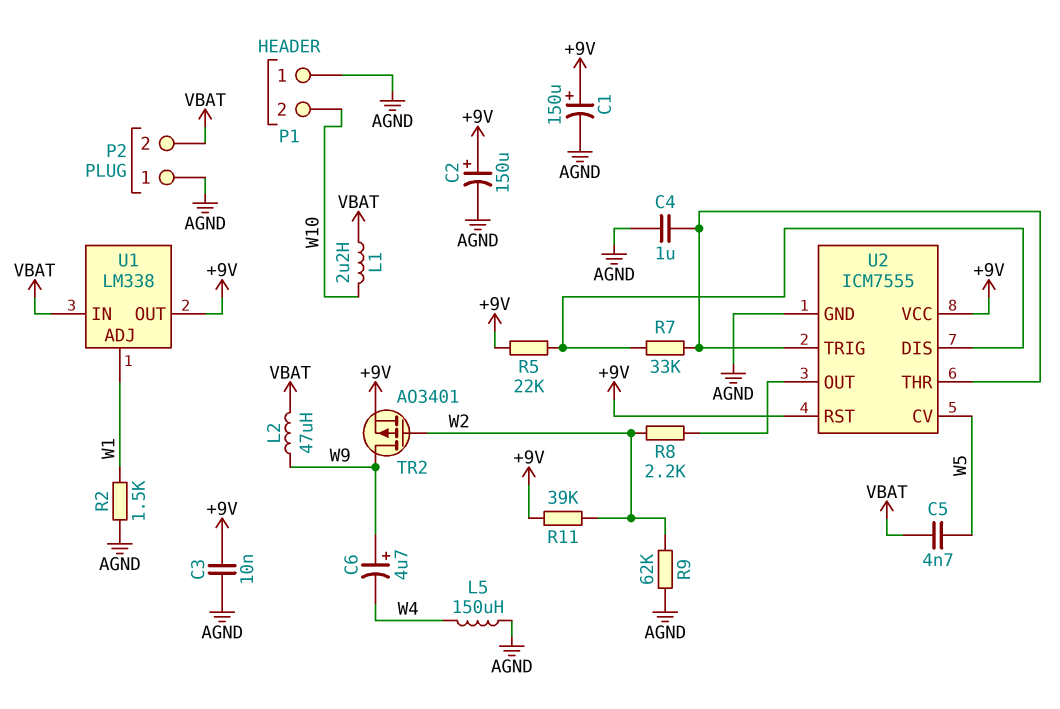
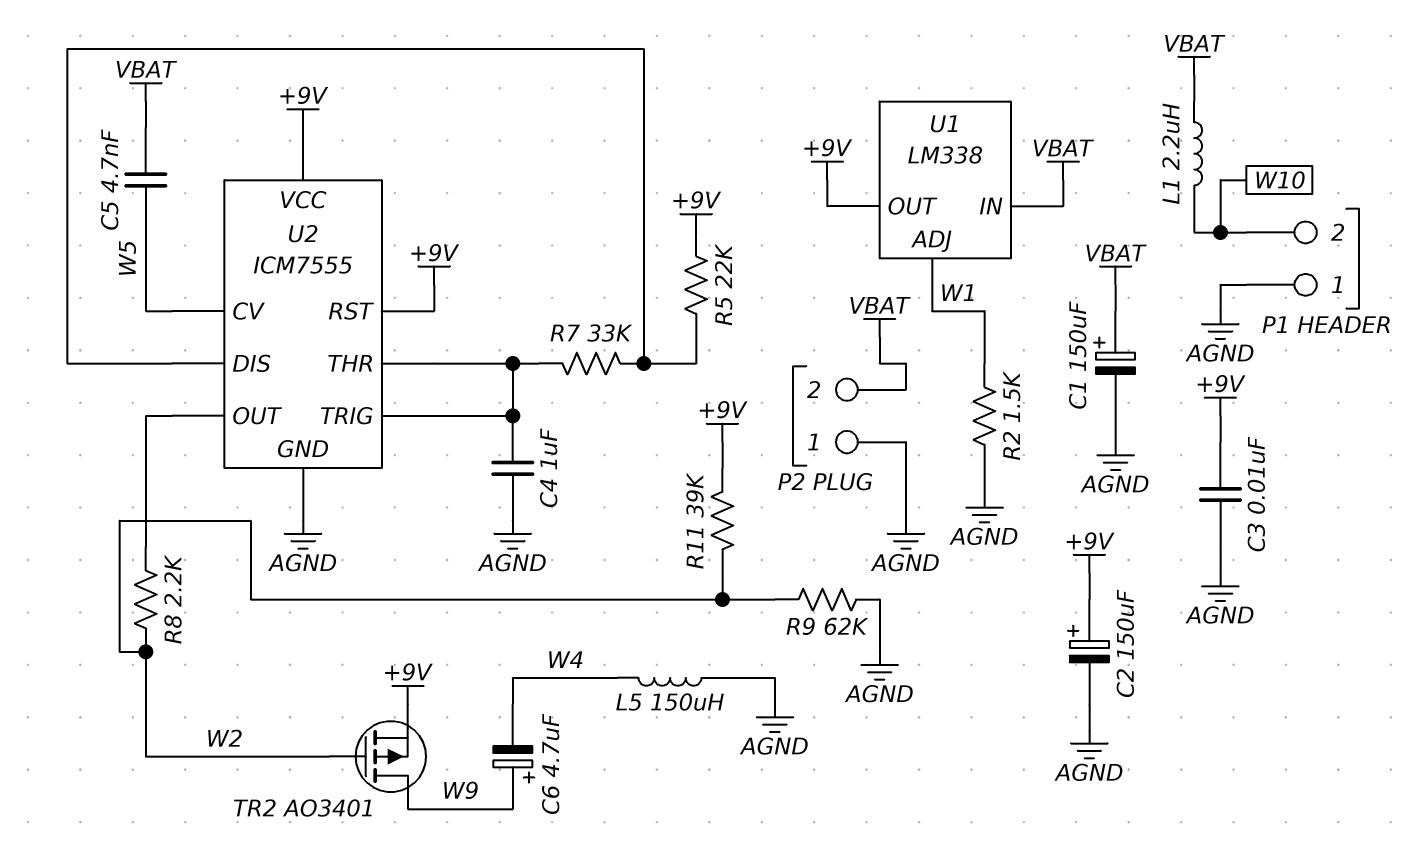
C1: 150uF (plus +9V, minus AGND) -> 150uF (plus VBAT, minus AGND)
L2: 47uH (VBAT, W9) -> none

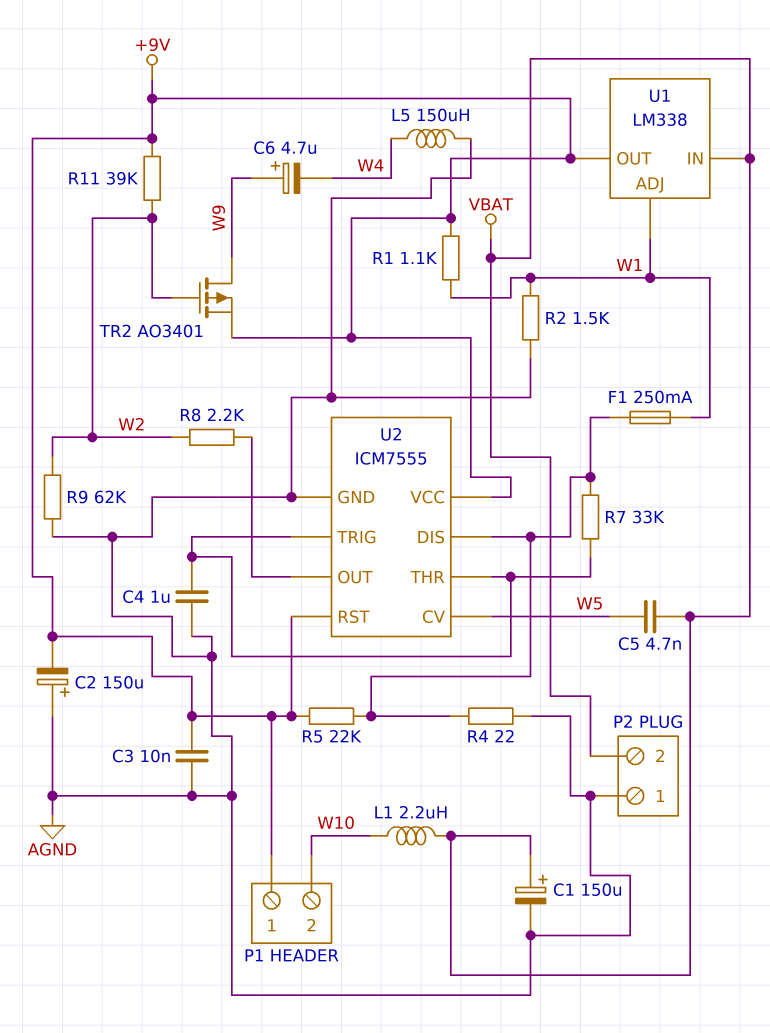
C2: 150uF (plus +9V, minus AGND) -> 150uF (plus AGND, minus +9V)
F1: none -> 250mA (U2/DIS, W1)
P1 pin 1: AGND -> +9V
R1: none -> 1.1k (+9V, W1)
R4: none -> 22 (AGND, U2/DIS)

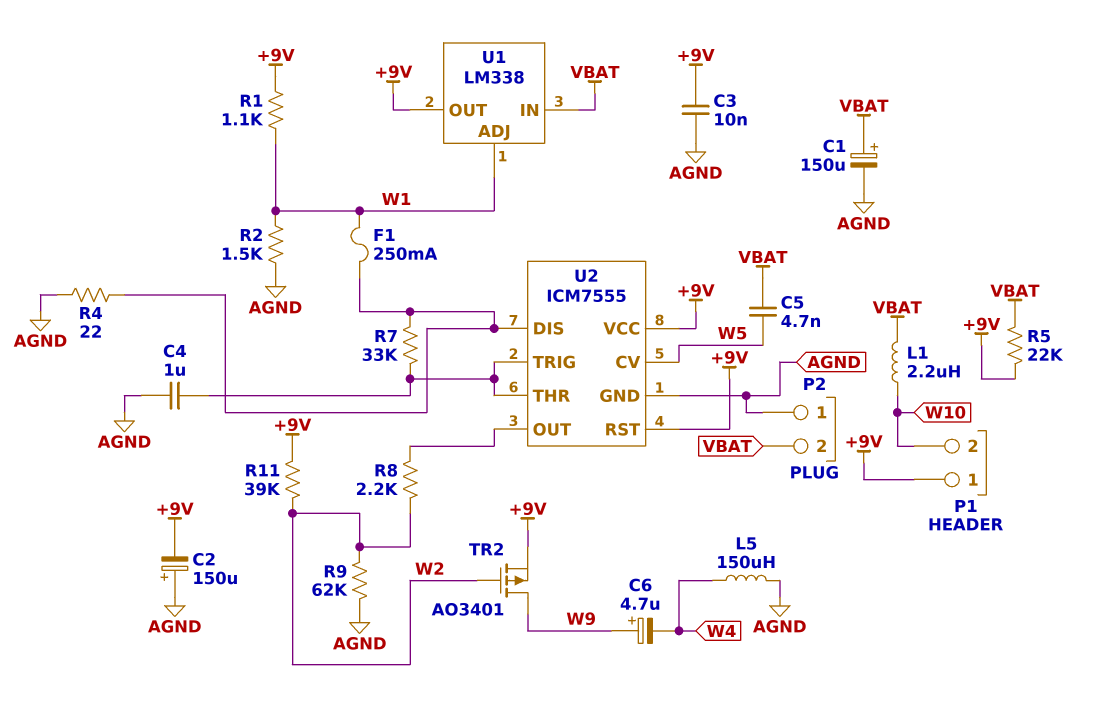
R5: 22k (+9V, U2/DIS) -> 22k (+9V, VBAT)

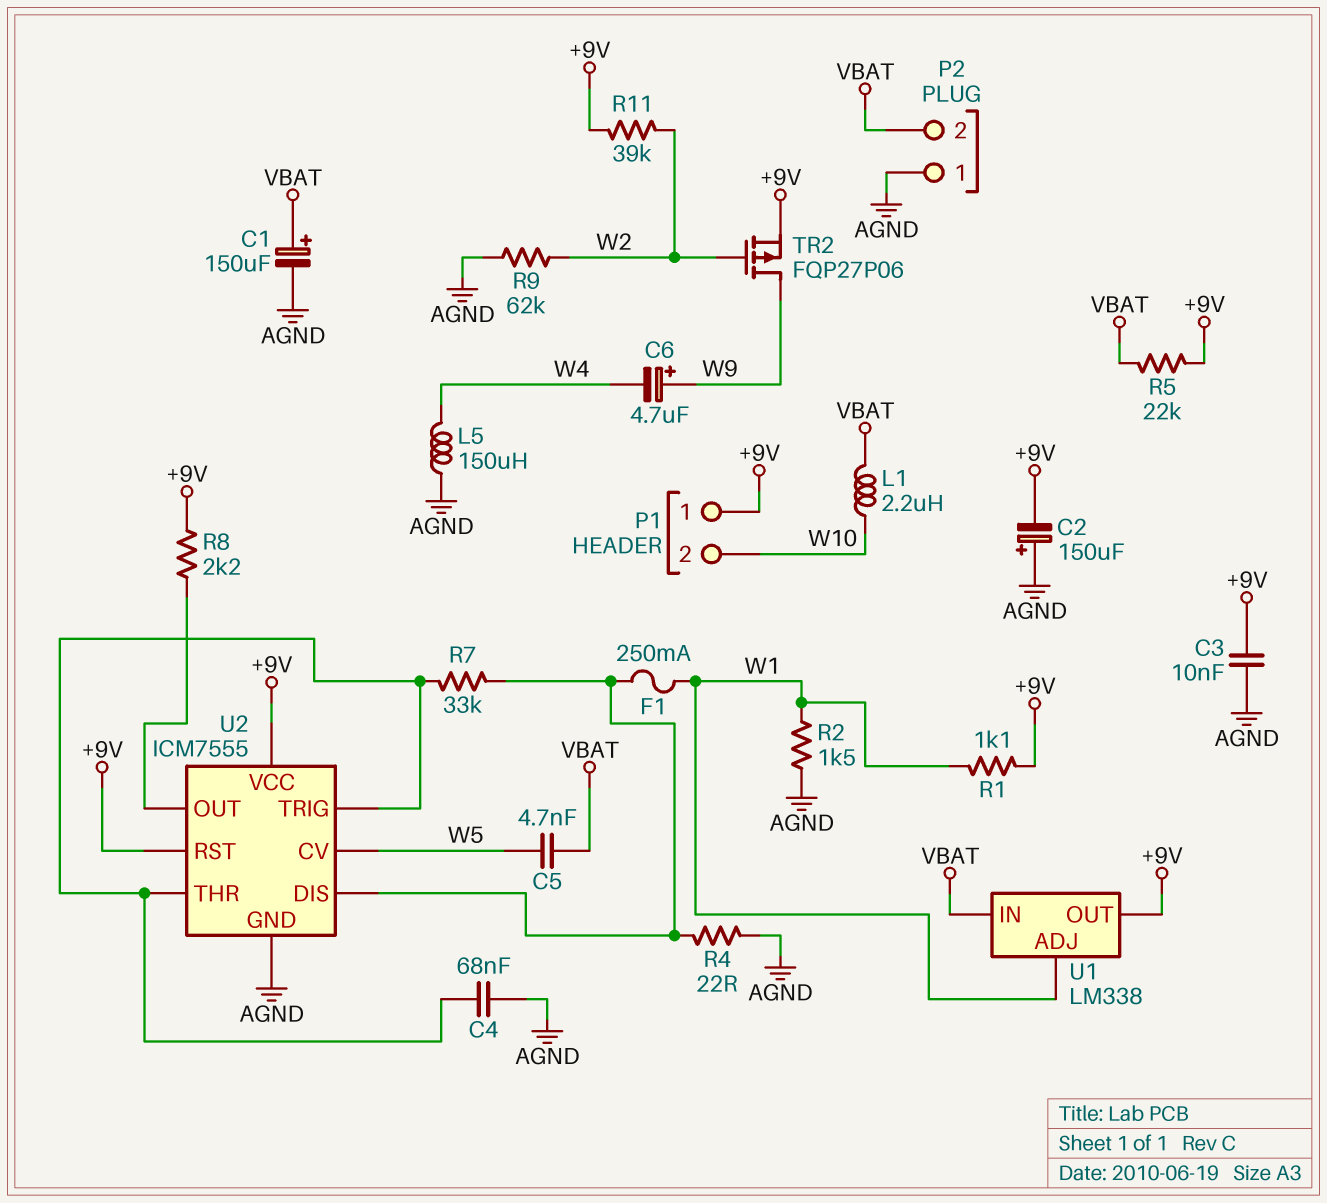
C4: 1uF (AGND, U2/THR) -> 68nF (AGND, U2/THR)
R8: 2.2k (U2/OUT, W2) -> 2.2k (+9V, U2/OUT)
TR2: PMOS AO3401 (G W2, D W9, S +9V) -> PMOS FQP27P06 (G W2, D W9, S +9V)

